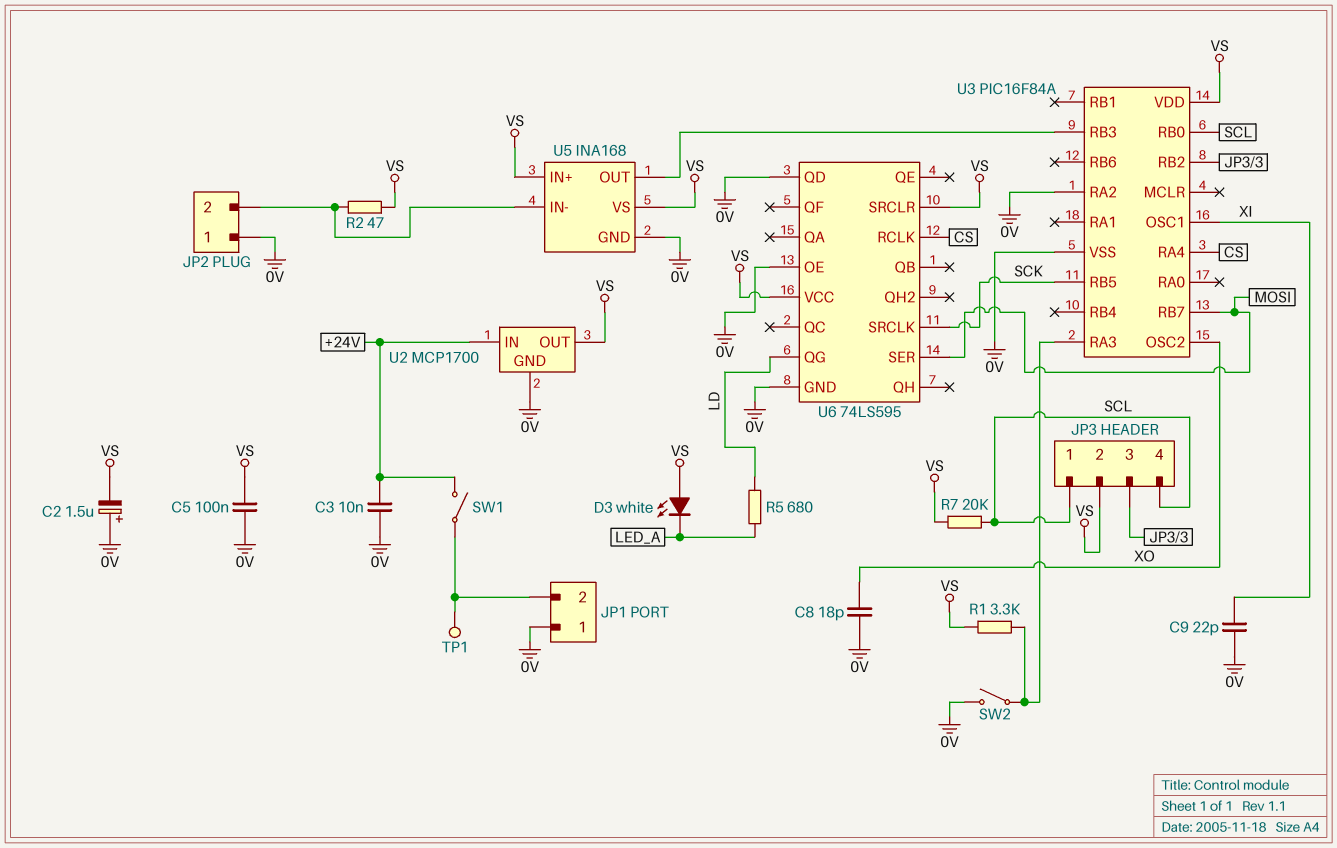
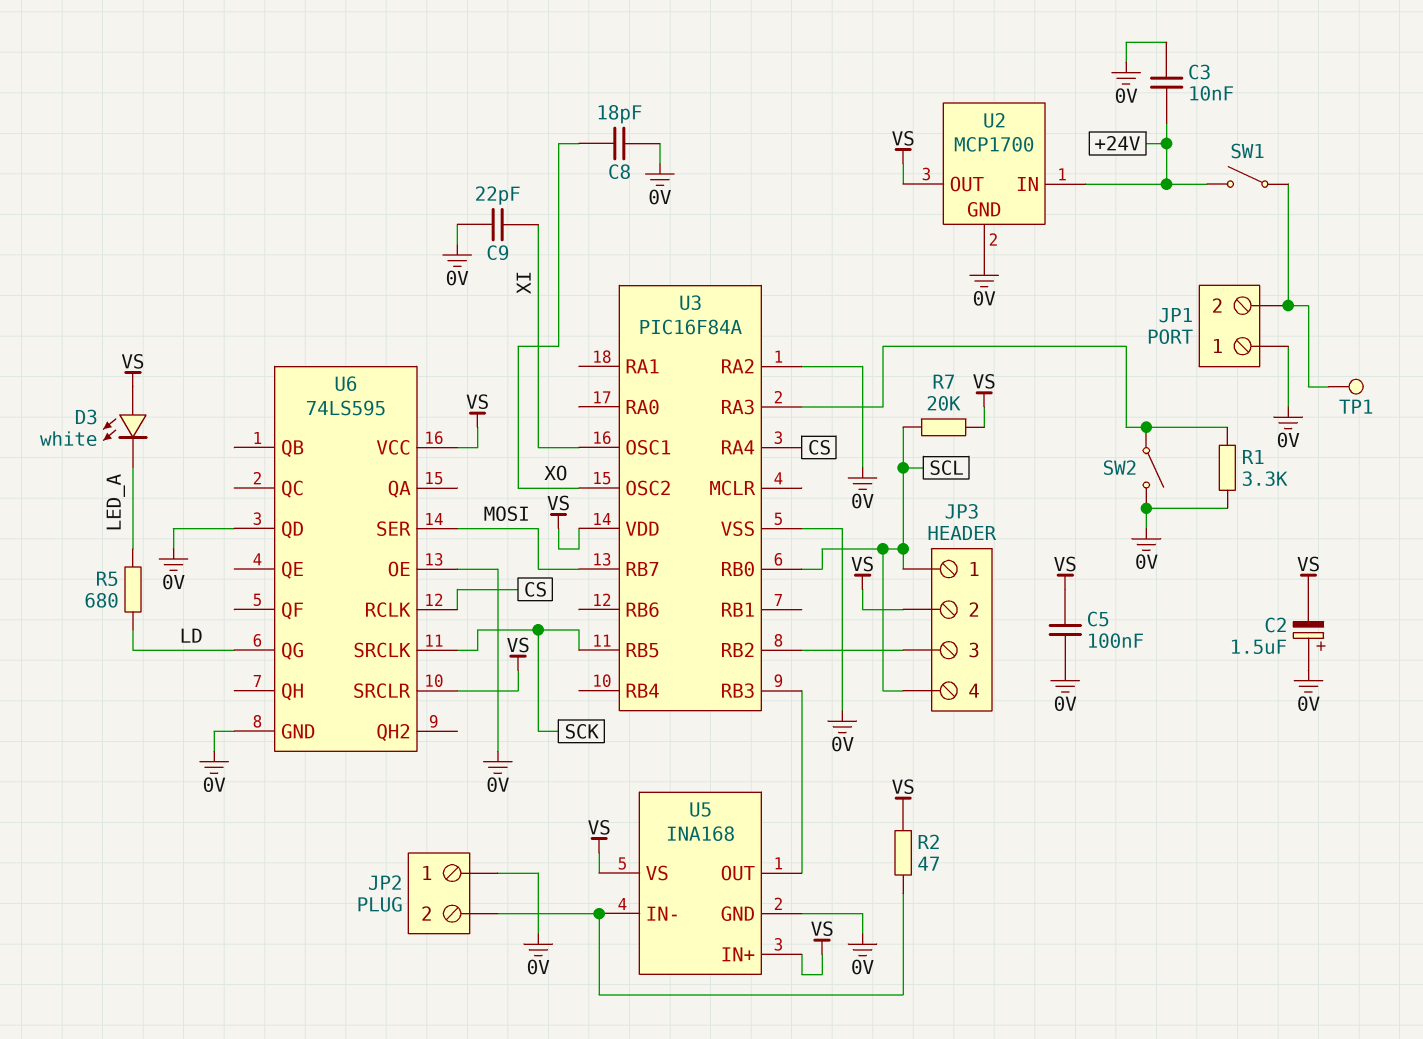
R1: 3.3k (U3/RA3, VS) -> 3.3k (0V, U3/RA3)

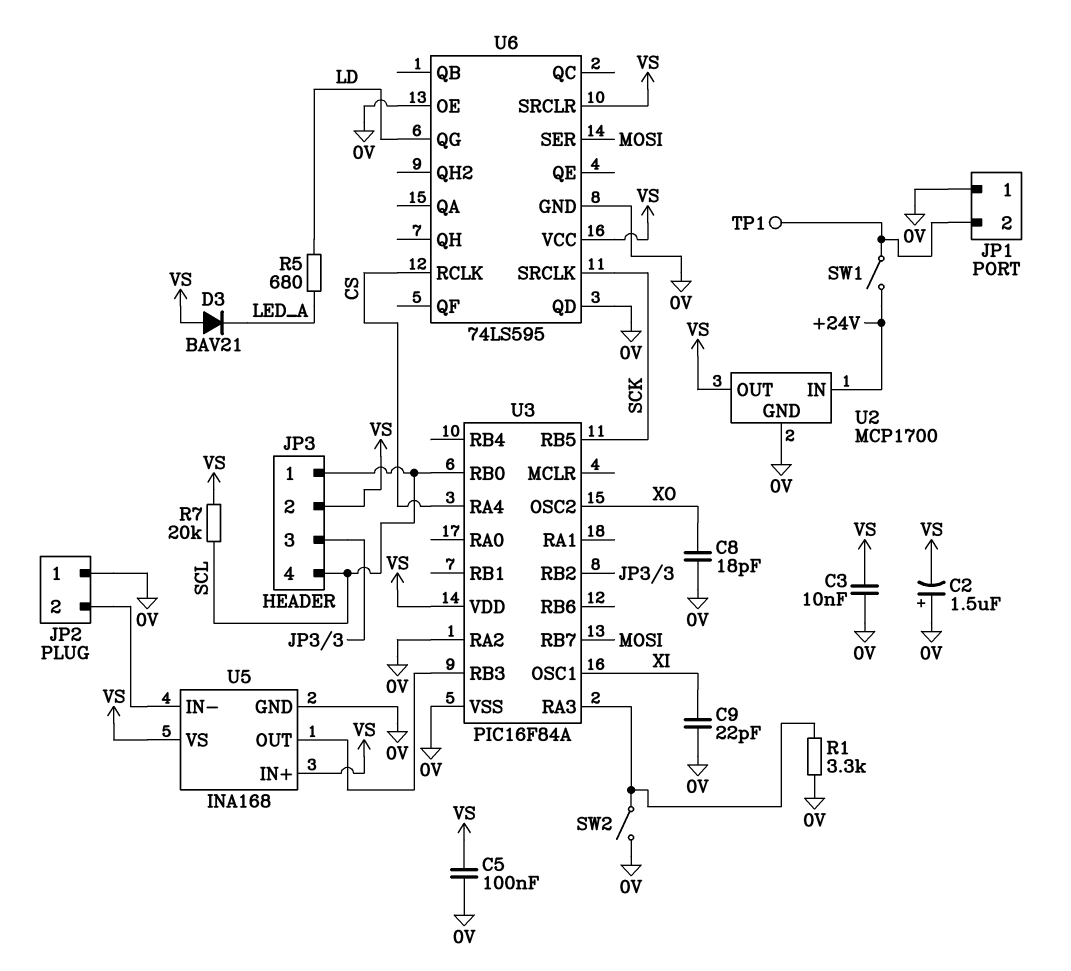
C3: 10nF (+24V, 0V) -> 10nF (0V, VS)
D3: LED white (A VS, K LED_A) -> diode BAV21 (A VS, K LED_A)
R2: 47 (JP2/2, VS) -> none

